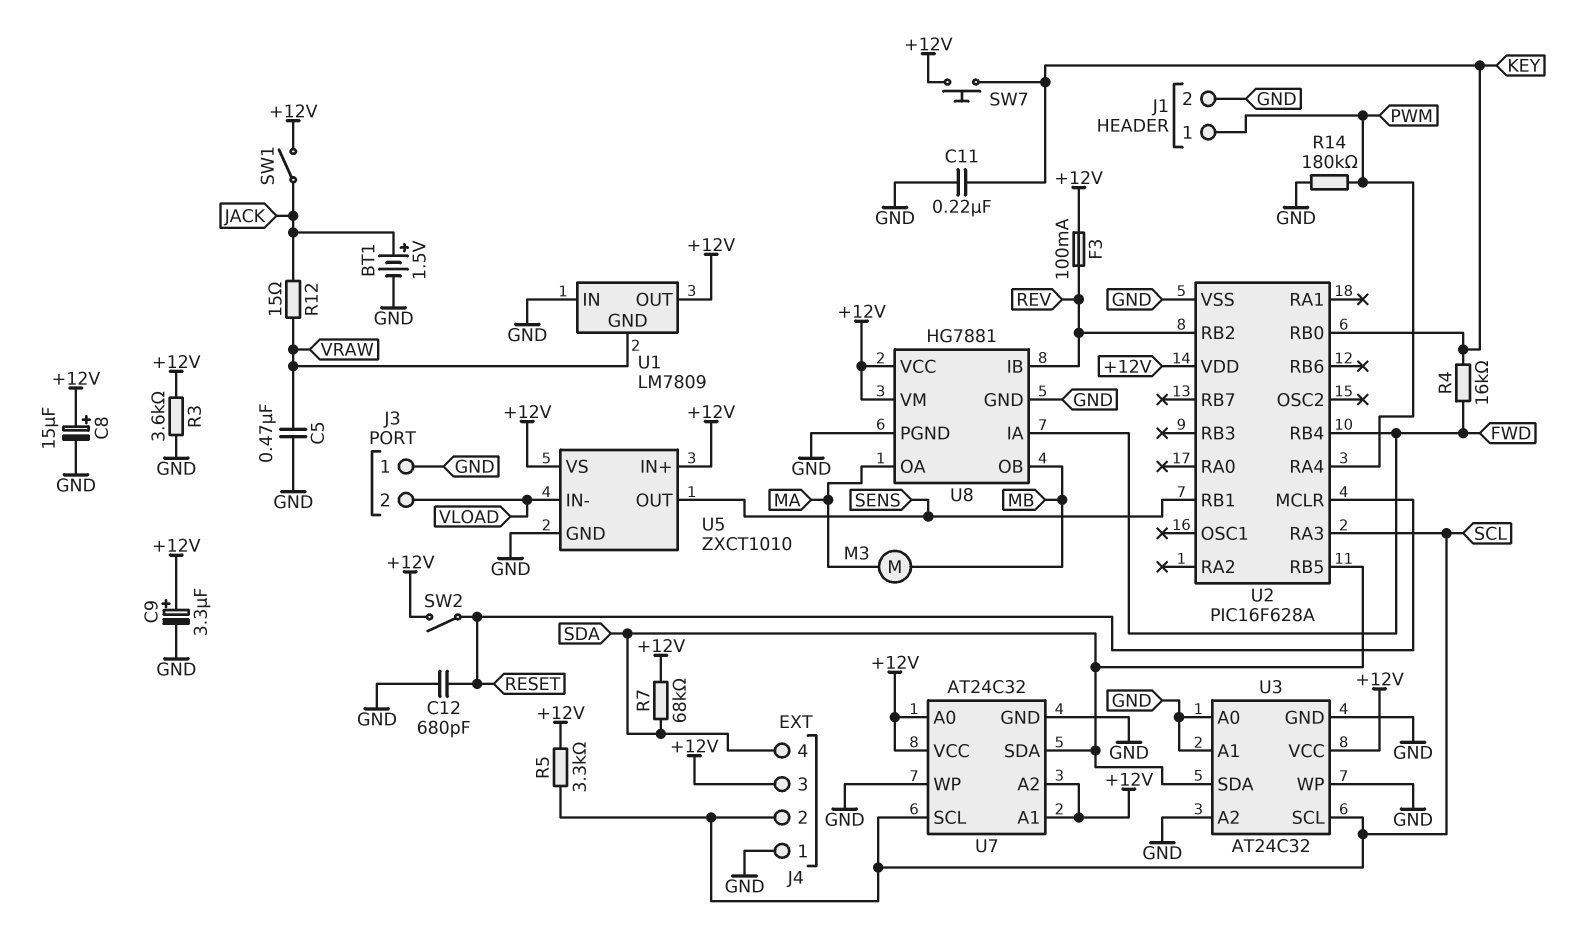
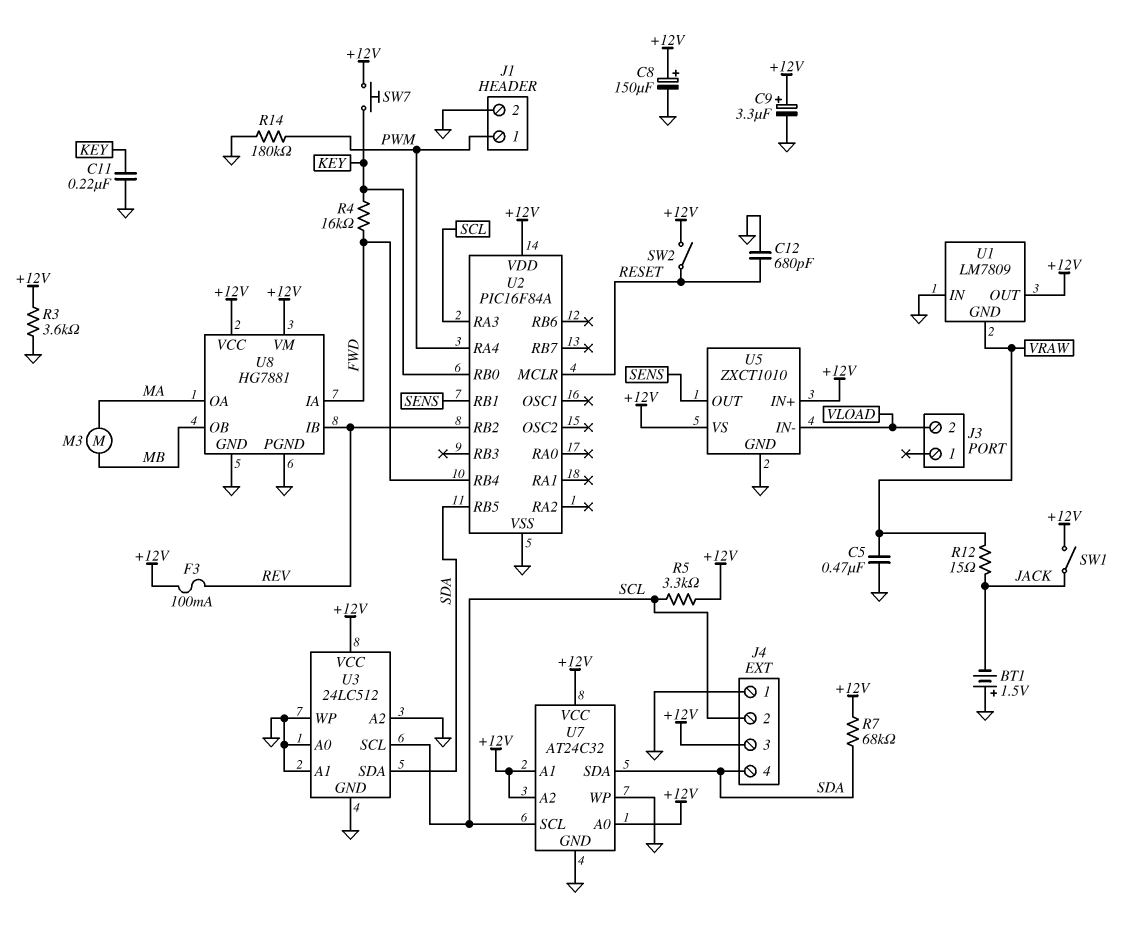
BT1: 1.5V (plus JACK, minus GND) -> 1.5V (plus GND, minus JACK)
C8: 15uF (plus +12V, minus GND) -> 150uF (plus +12V, minus GND)
J3 pin 1: GND -> none
U2: PIC16F628A -> PIC16F84A
U3: AT24C32 -> 24LC512

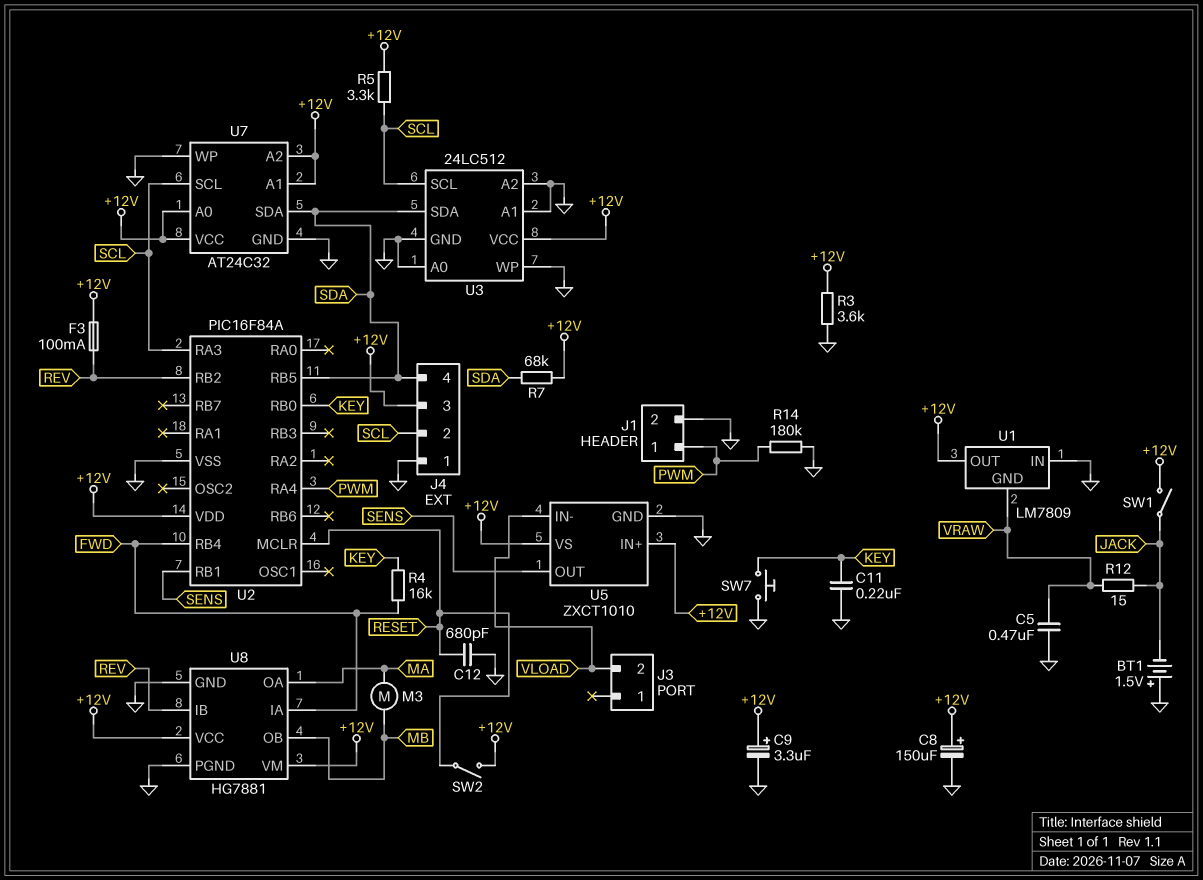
SW7: button (+12V, KEY) -> button (GND, KEY)

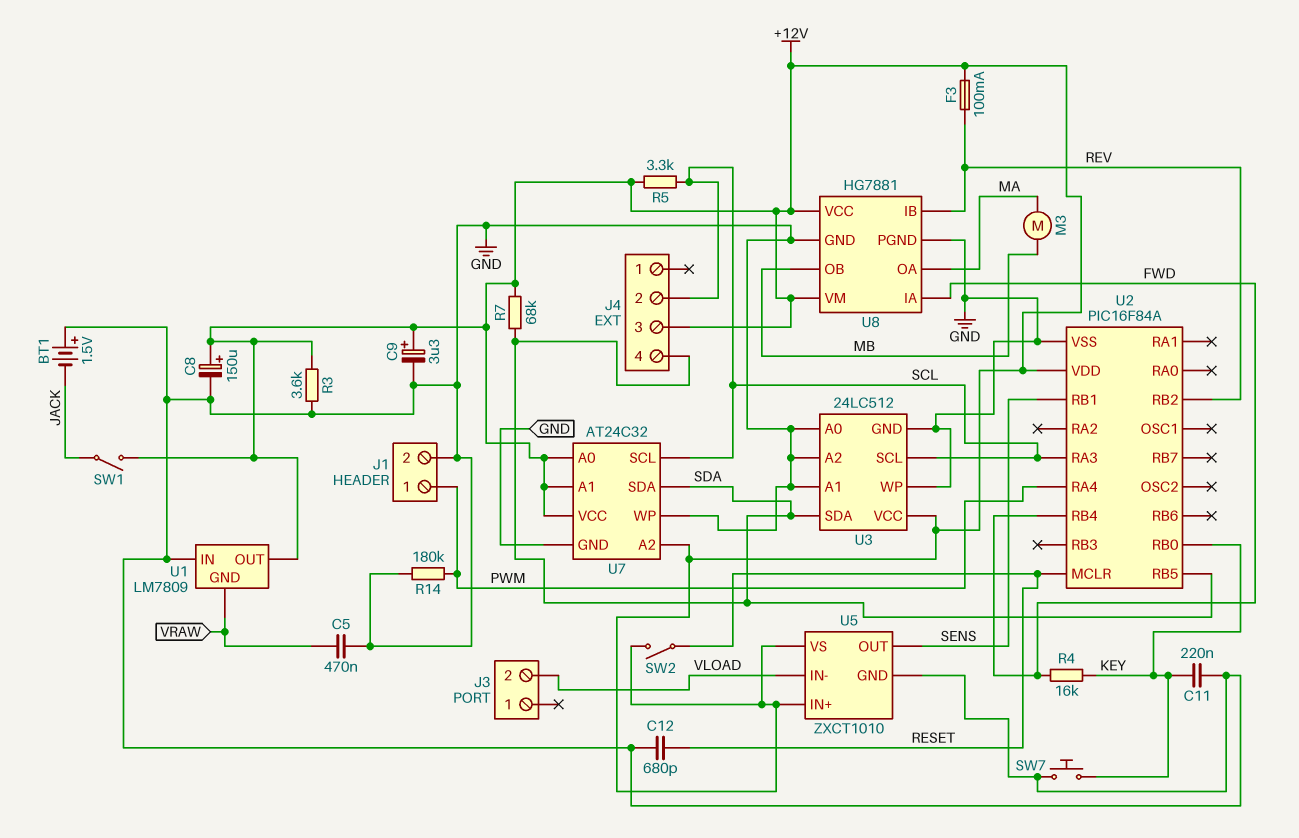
J4 pin 1: GND -> none
R12: 15 (JACK, VRAW) -> none

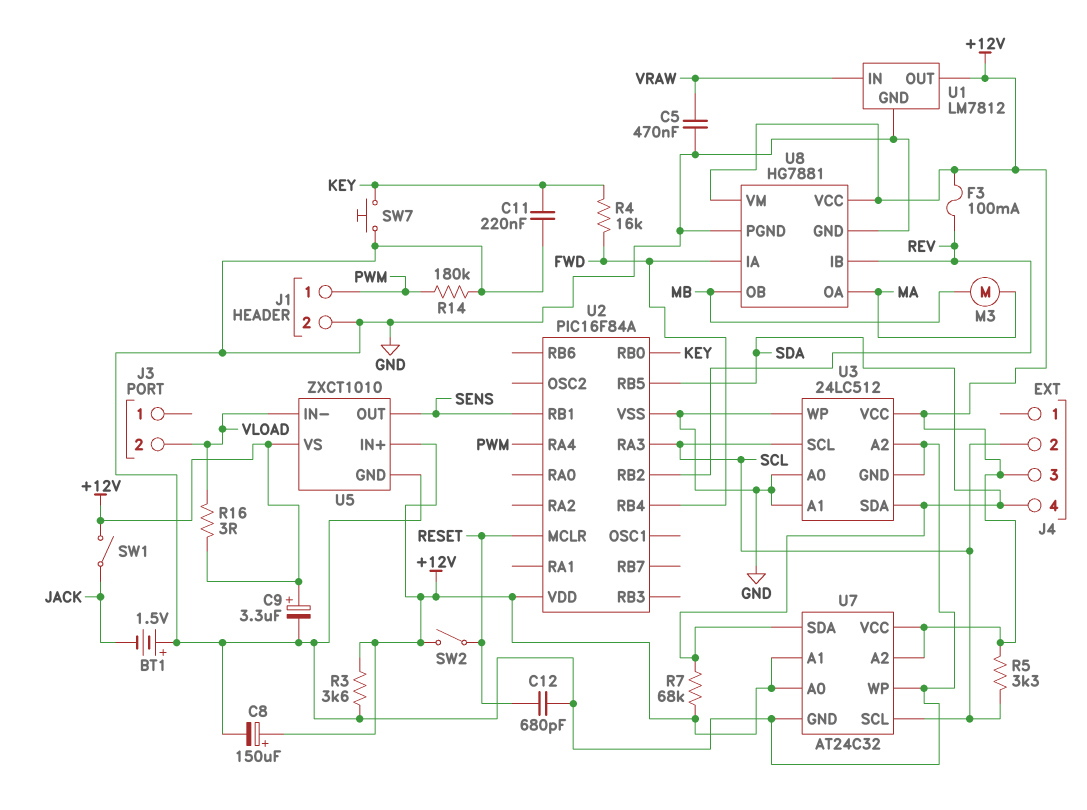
R16: none -> 3 (+12V, VLOAD)
U1: LM7809 -> LM7812
U1 pin GND: VRAW -> GND
U1 pin IN: GND -> VRAW

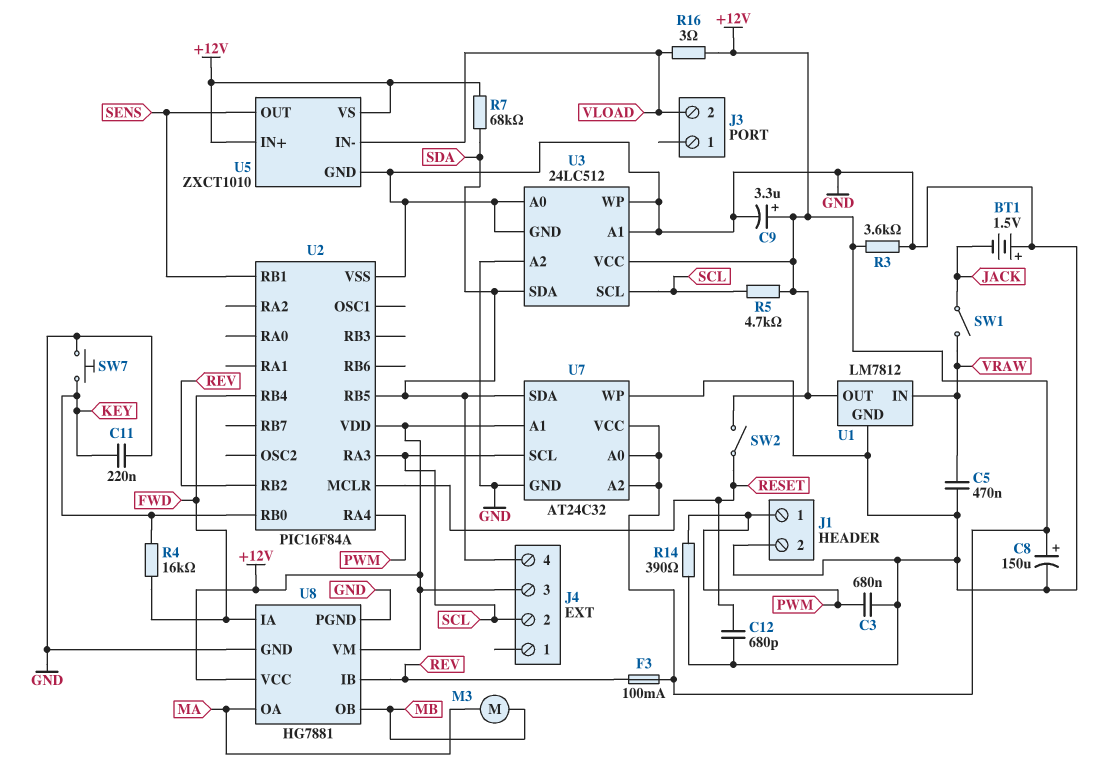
C3: none -> 680nF (GND, PWM)
R5: 3.3k (+12V, SCL) -> 4.7k (+12V, SCL)
R14: 180k (GND, PWM) -> 390 (GND, PWM)
SW1: switch (+12V, JACK) -> switch (JACK, VRAW)

